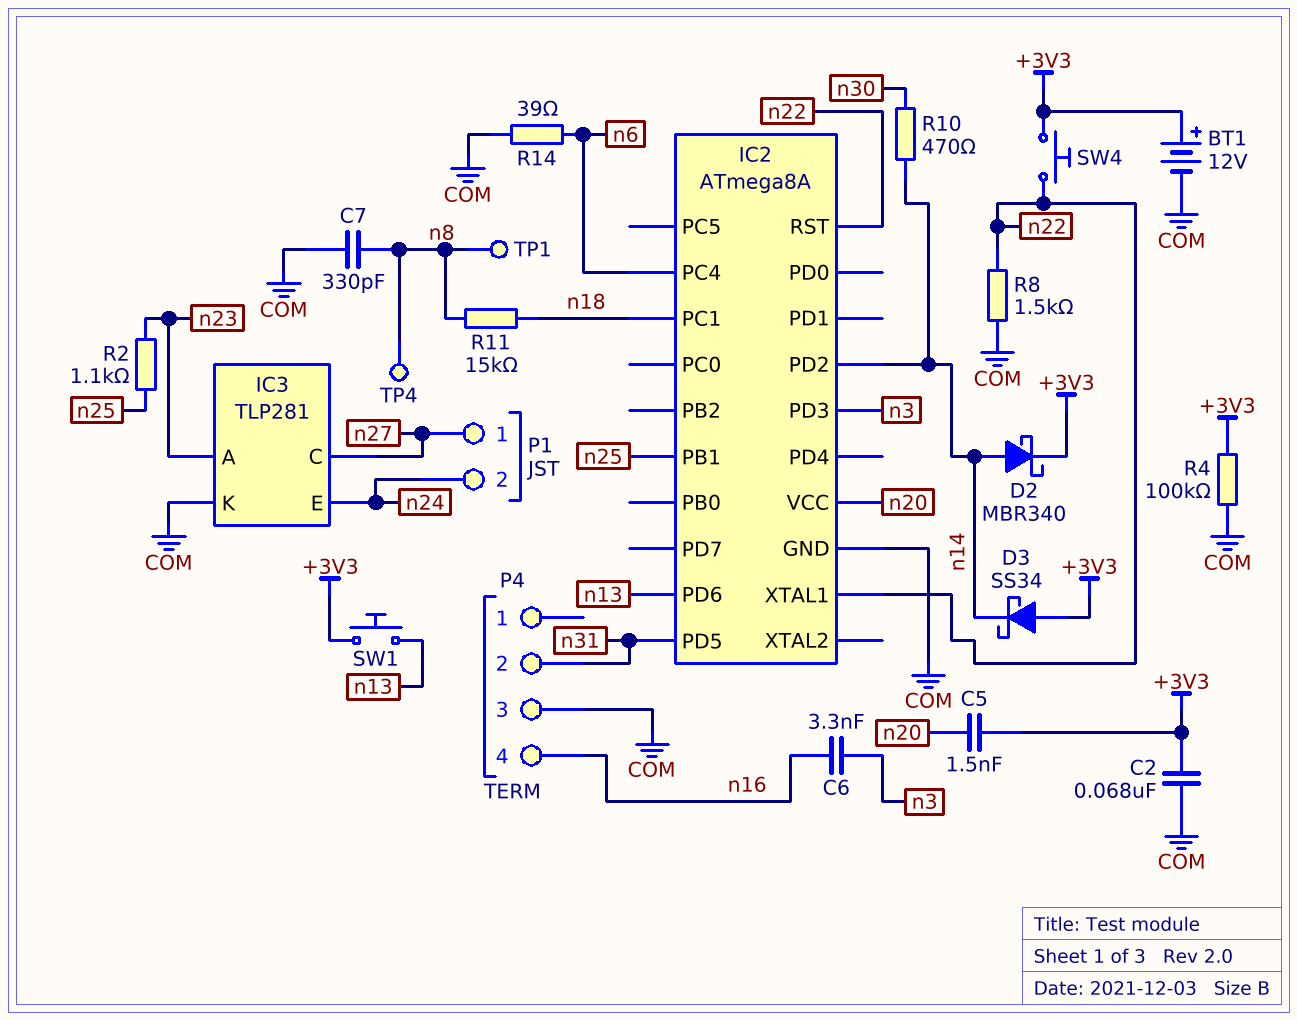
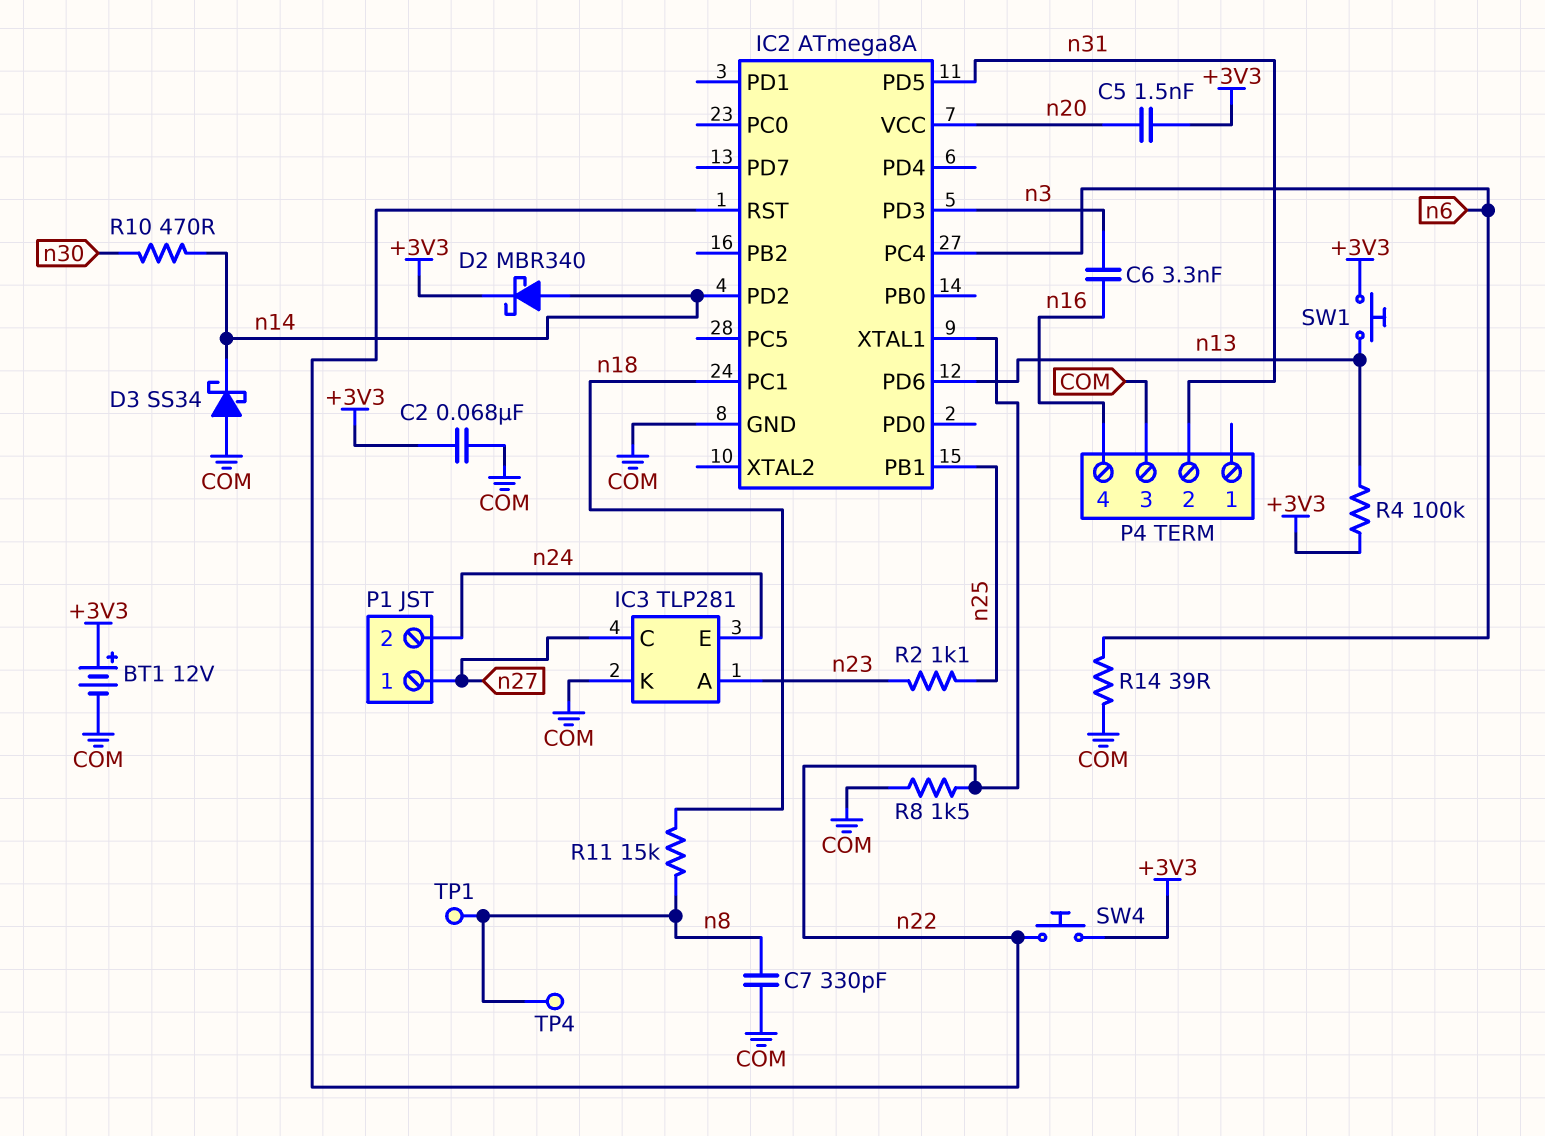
D3: schottky SS34 (A +3V3, K n14) -> schottky SS34 (A COM, K n14)
R4: 100k (+3V3, COM) -> 100k (+3V3, n13)

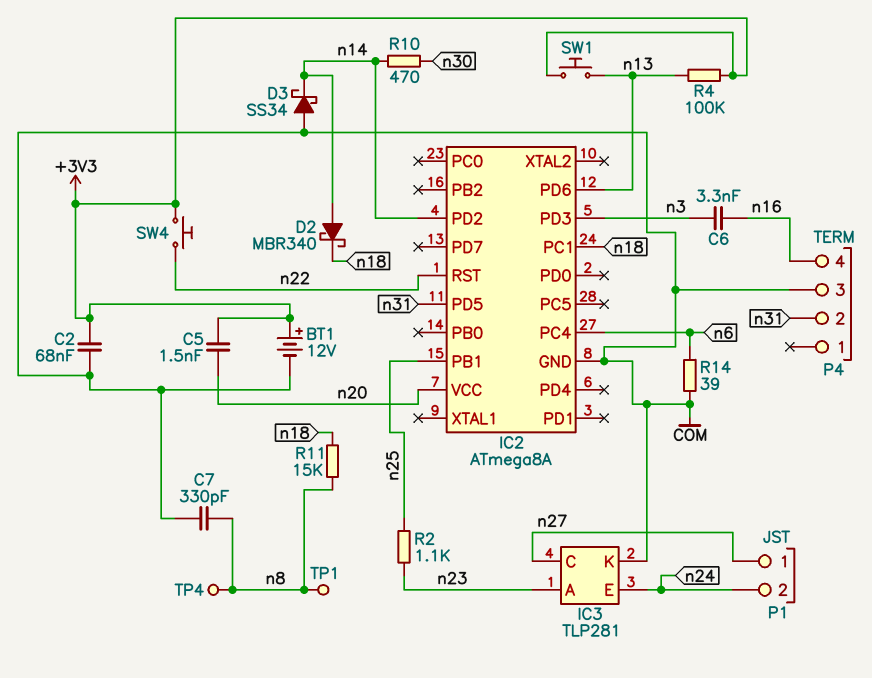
D2: schottky MBR340 (A n14, K +3V3) -> schottky MBR340 (A n14, K n18)
IC2 pin XTAL1: n22 -> none
R8: 1.5k (COM, n22) -> none

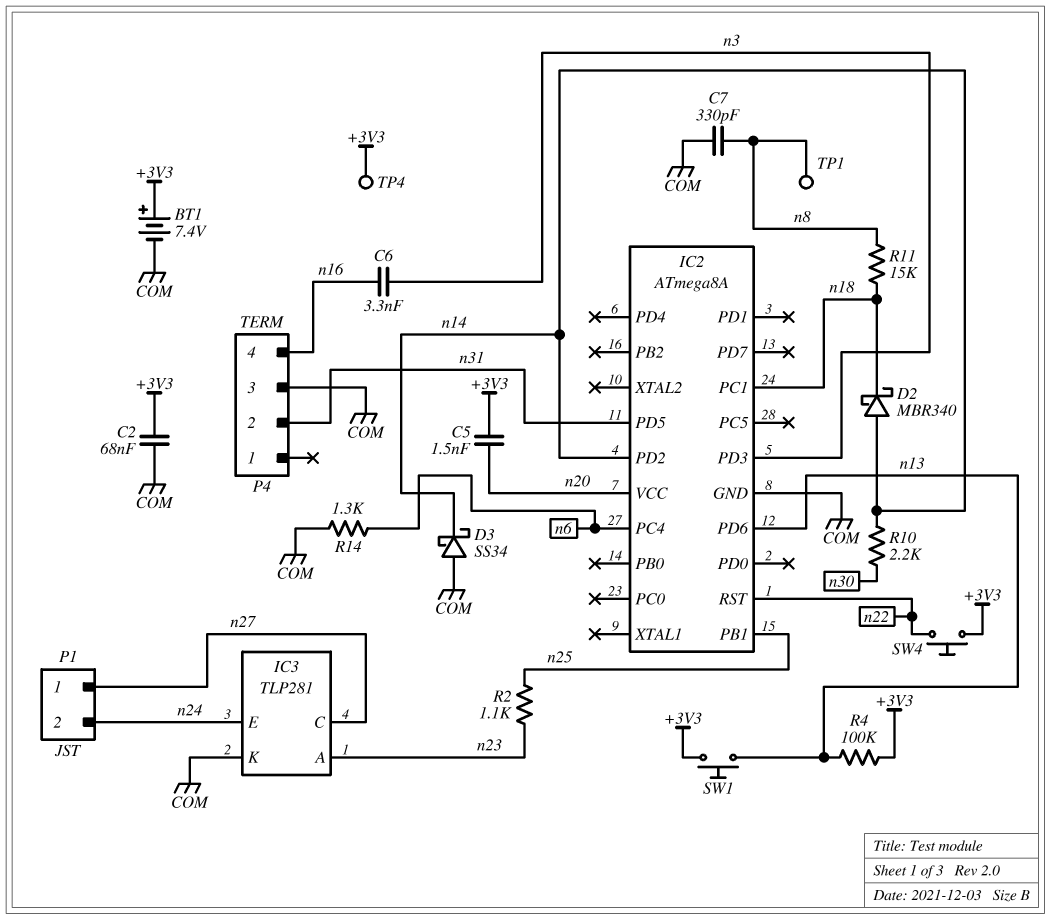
BT1: 12V (plus +3V3, minus COM) -> 7.4V (plus +3V3, minus COM)
R10: 470 (n14, n30) -> 2.2k (n14, n30)
R14: 39 (COM, n6) -> 1.3k (COM, n6)
TP4: test point (n8) -> test point (+3V3)

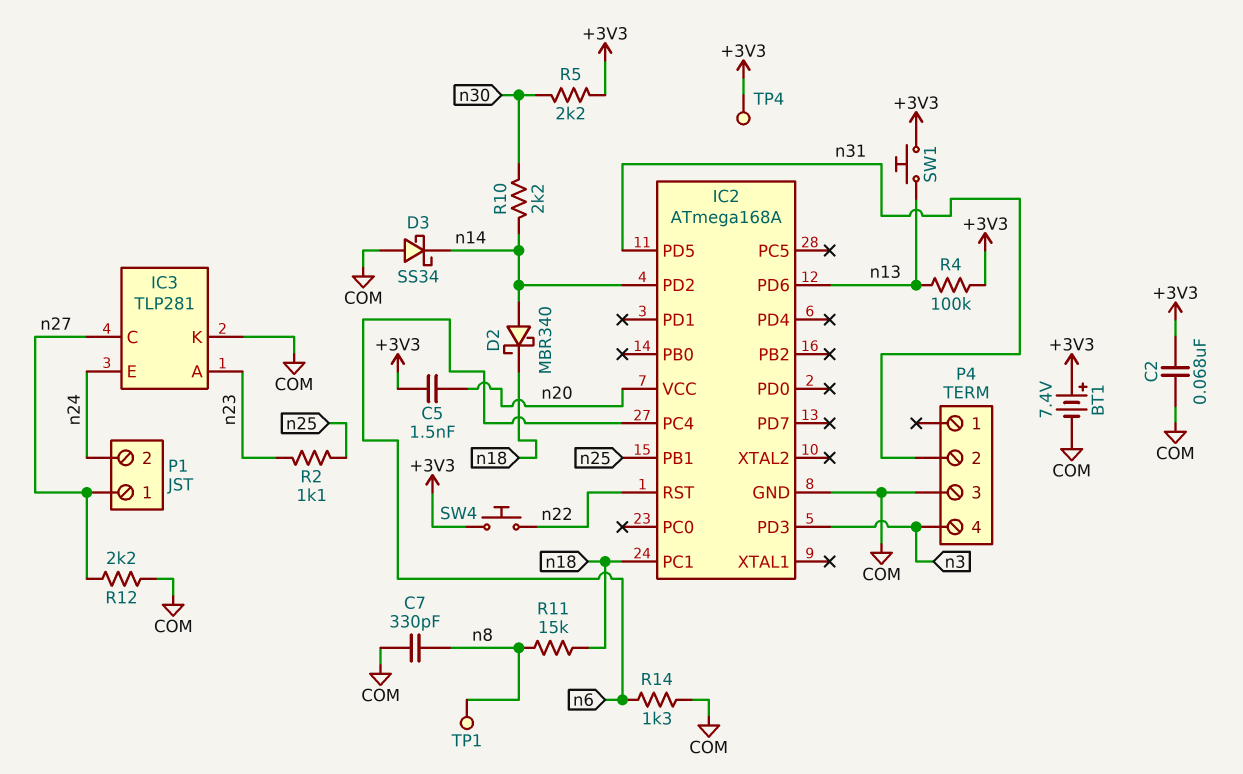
C6: 3.3nF (n3, n16) -> none
IC2: ATmega8A -> ATmega168A
P4 pin 4: n16 -> n3
R5: none -> 2.2k (+3V3, n30)
R12: none -> 2.2k (COM, n27)

